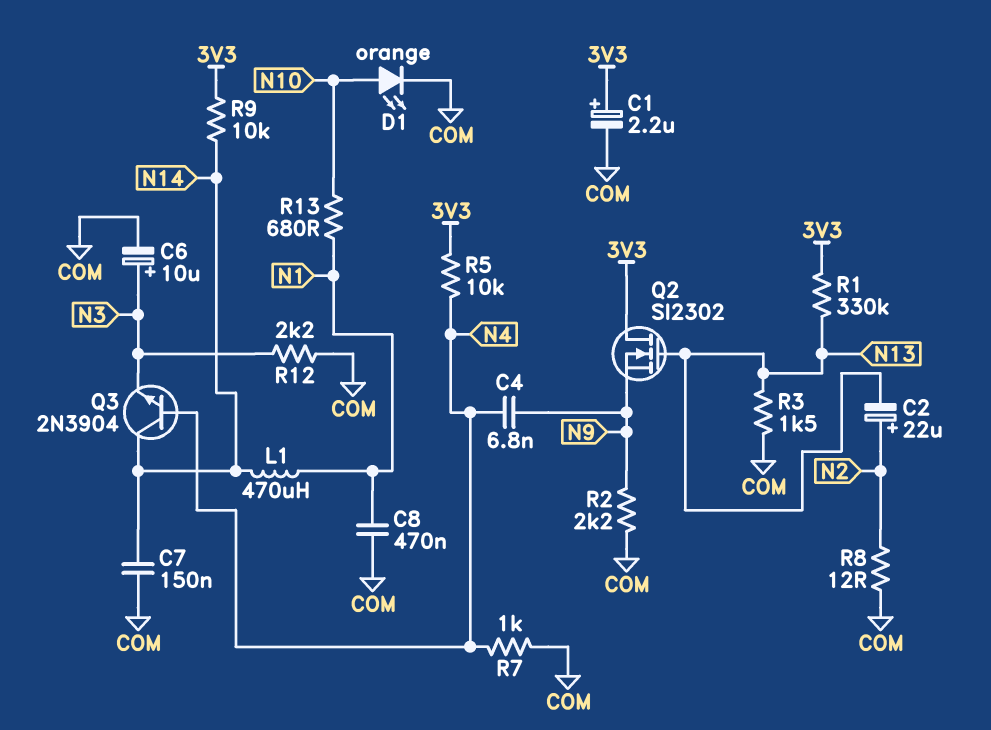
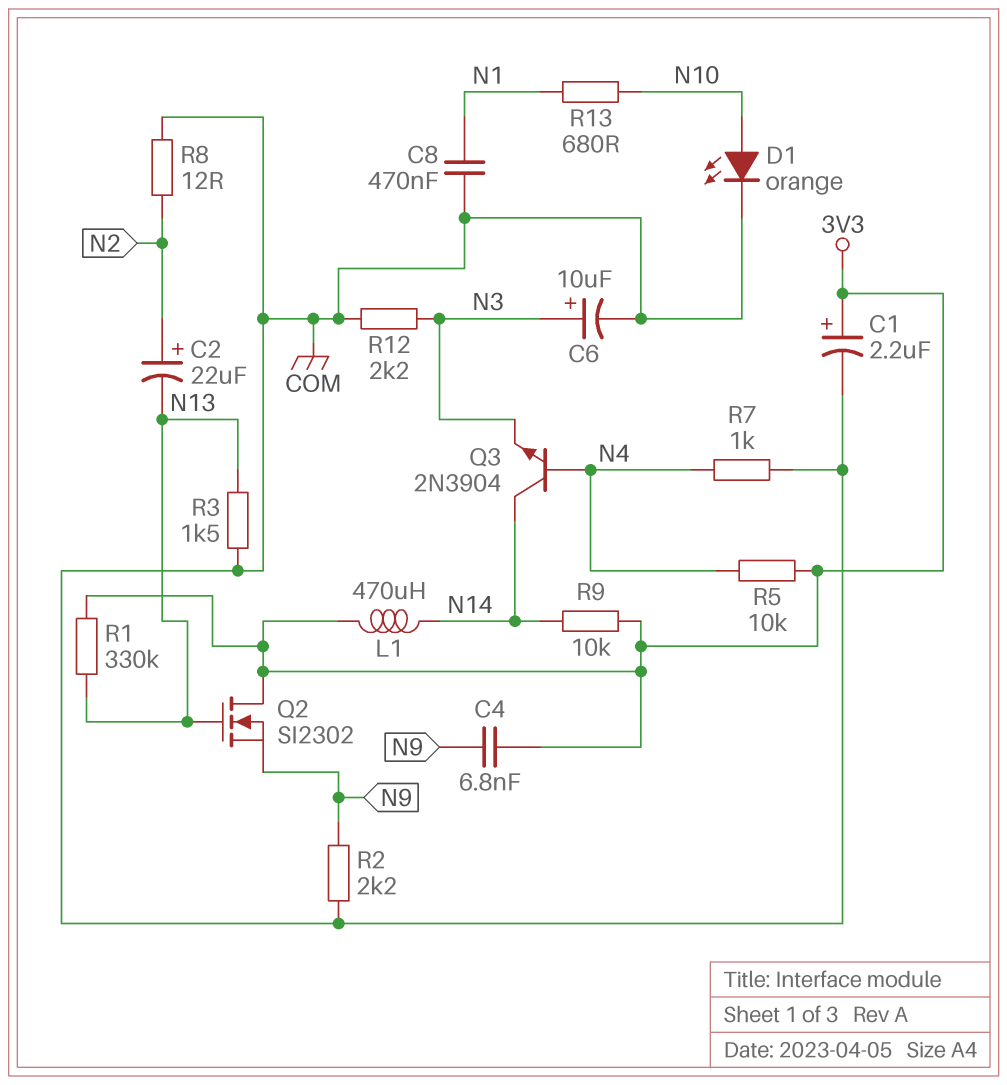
C4: 6.8nF (N4, N9) -> 6.8nF (3V3, N9)
C7: 150nF (COM, N14) -> none
L1: 470uH (N1, N14) -> 470uH (3V3, N14)

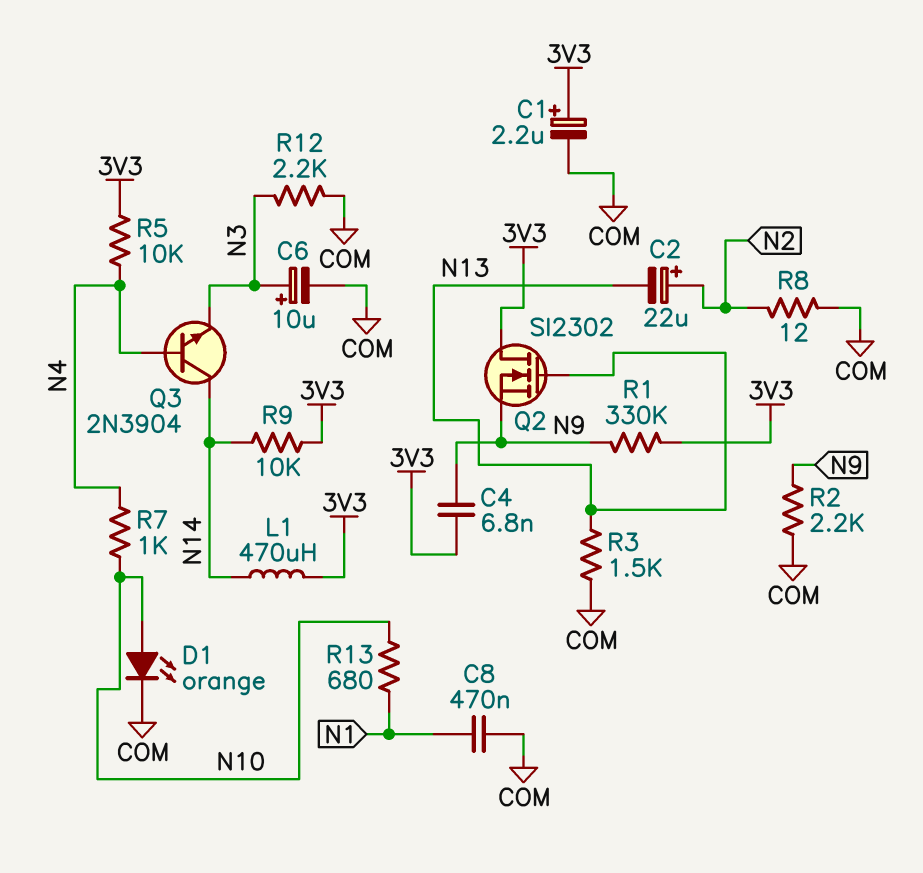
R1: 330k (3V3, N13) -> 330k (3V3, N9)
R7: 1k (COM, N4) -> 1k (N4, N10)

